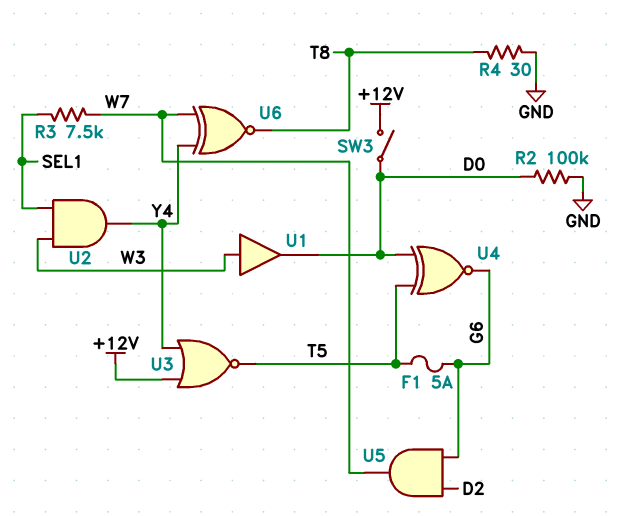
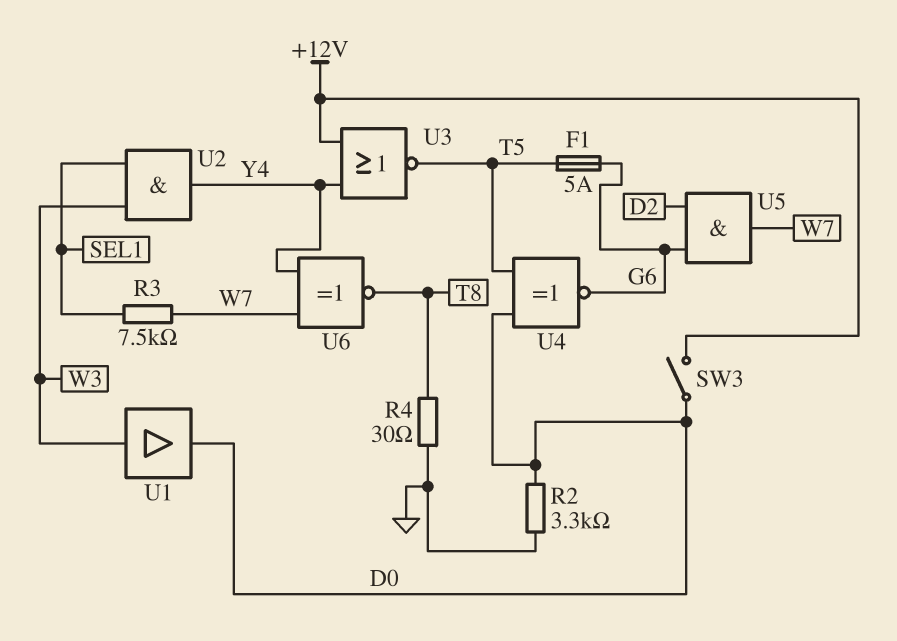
R2: 100k (D0, GND) -> 3.3k (D0, GND)

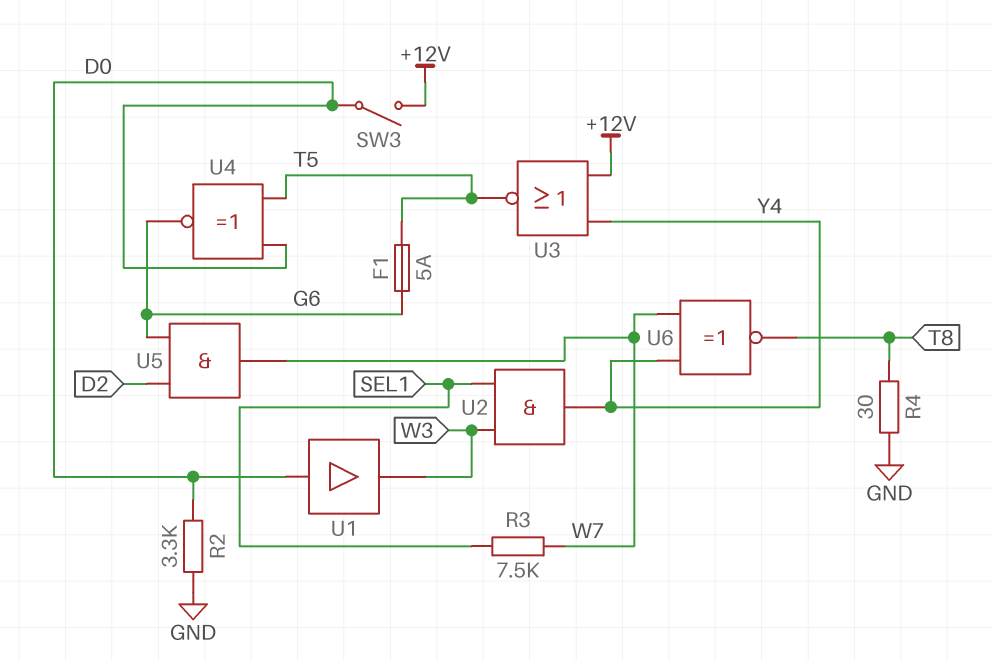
U1: buffer (in W3, out D0) -> buffer (in D0, out W3)

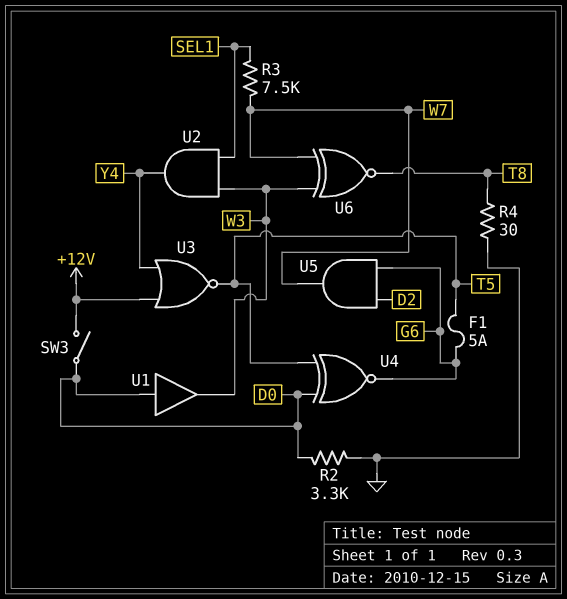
U6: XNOR (in W7, in Y4, out T8) -> XNOR (in W3, in W7, out T8)

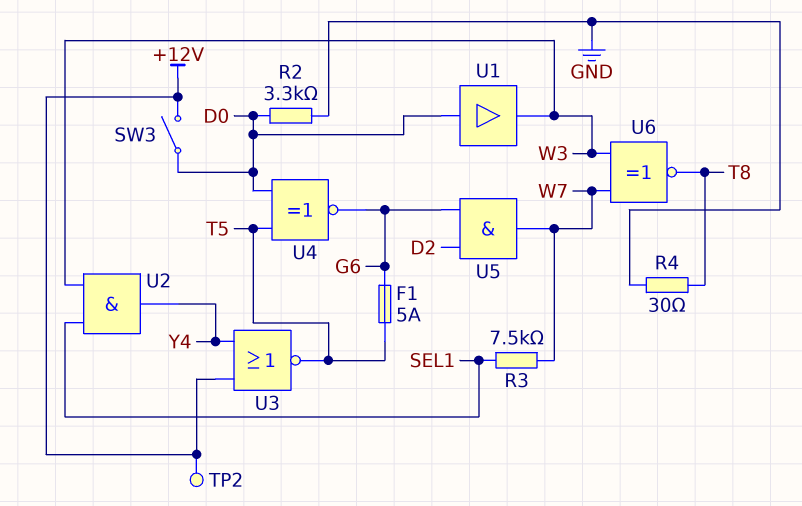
TP2: none -> test point (+12V)

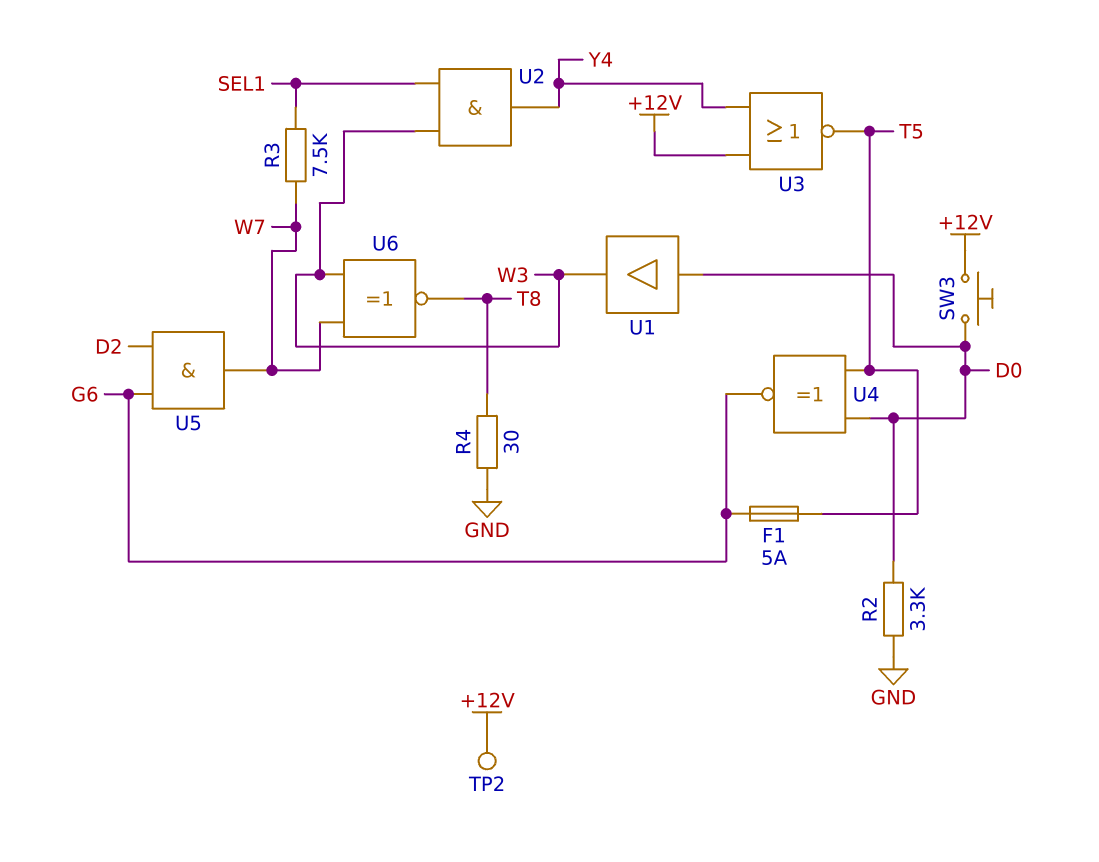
SW3: switch (+12V, D0) -> button (+12V, D0)

